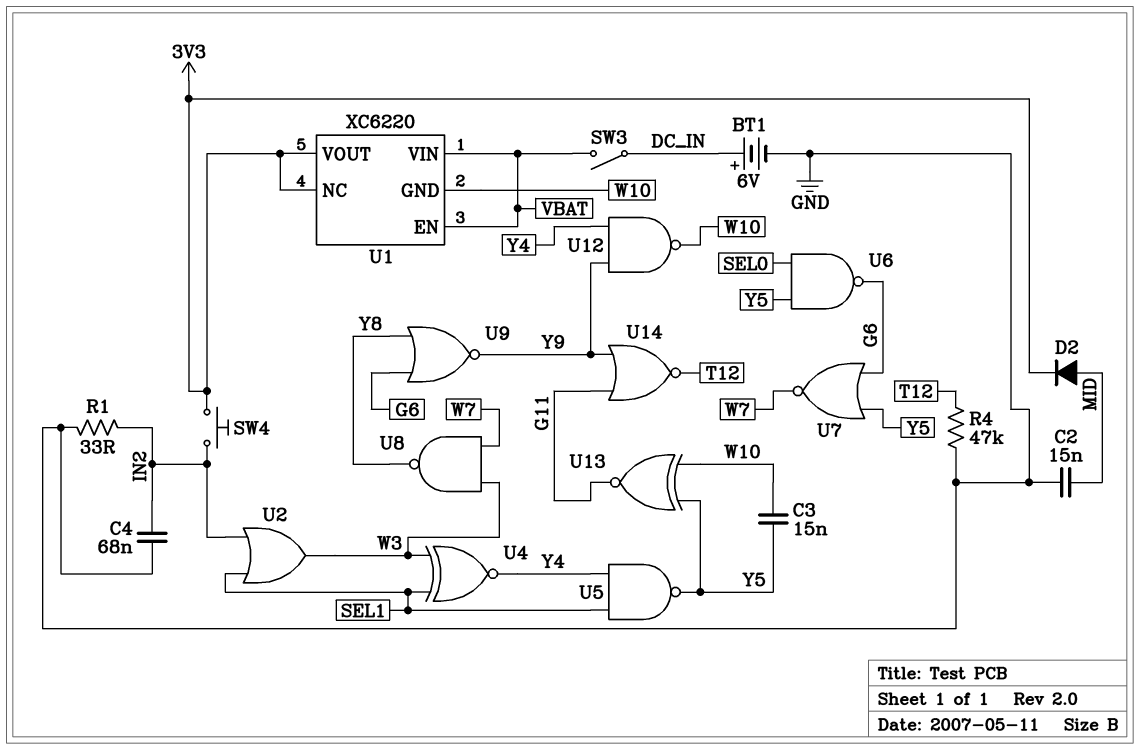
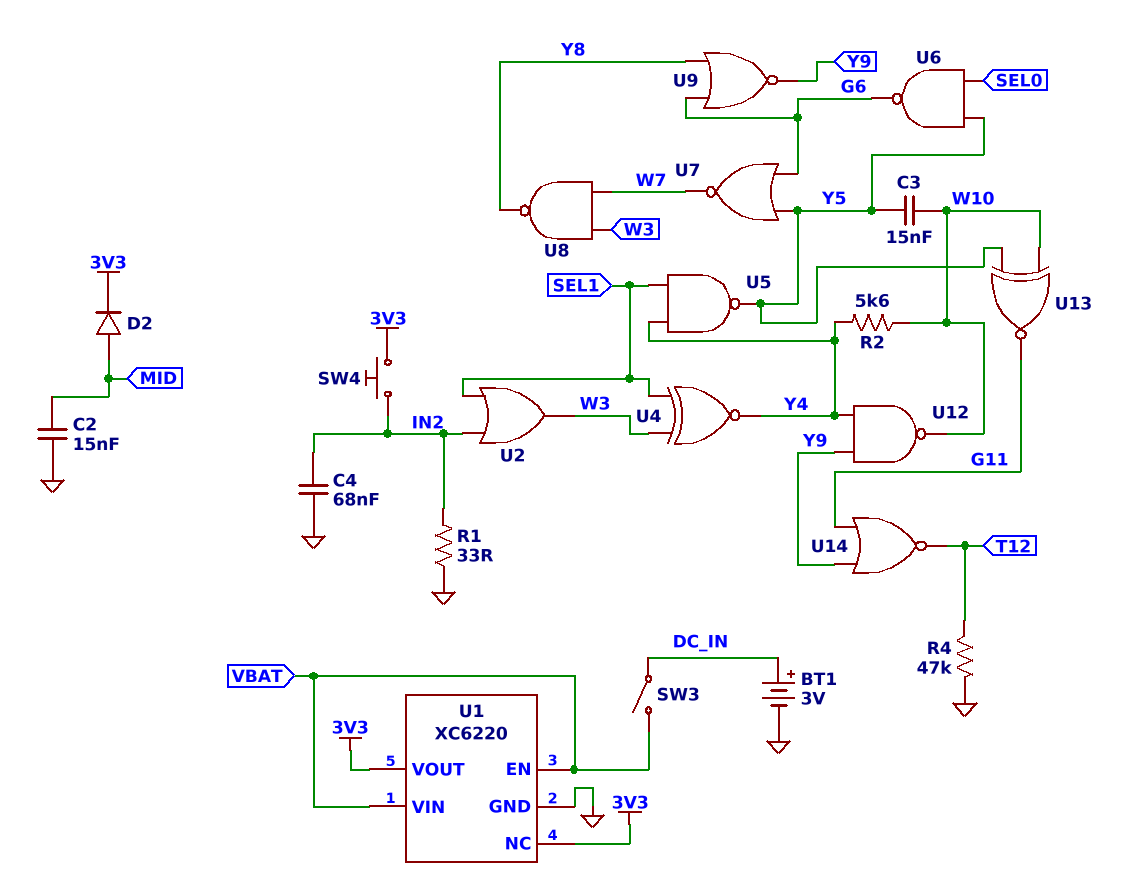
BT1: 6V (plus DC_IN, minus GND) -> 3V (plus DC_IN, minus GND)
R2: none -> 5.6k (W10, Y4)
U1 pin GND: W10 -> GND

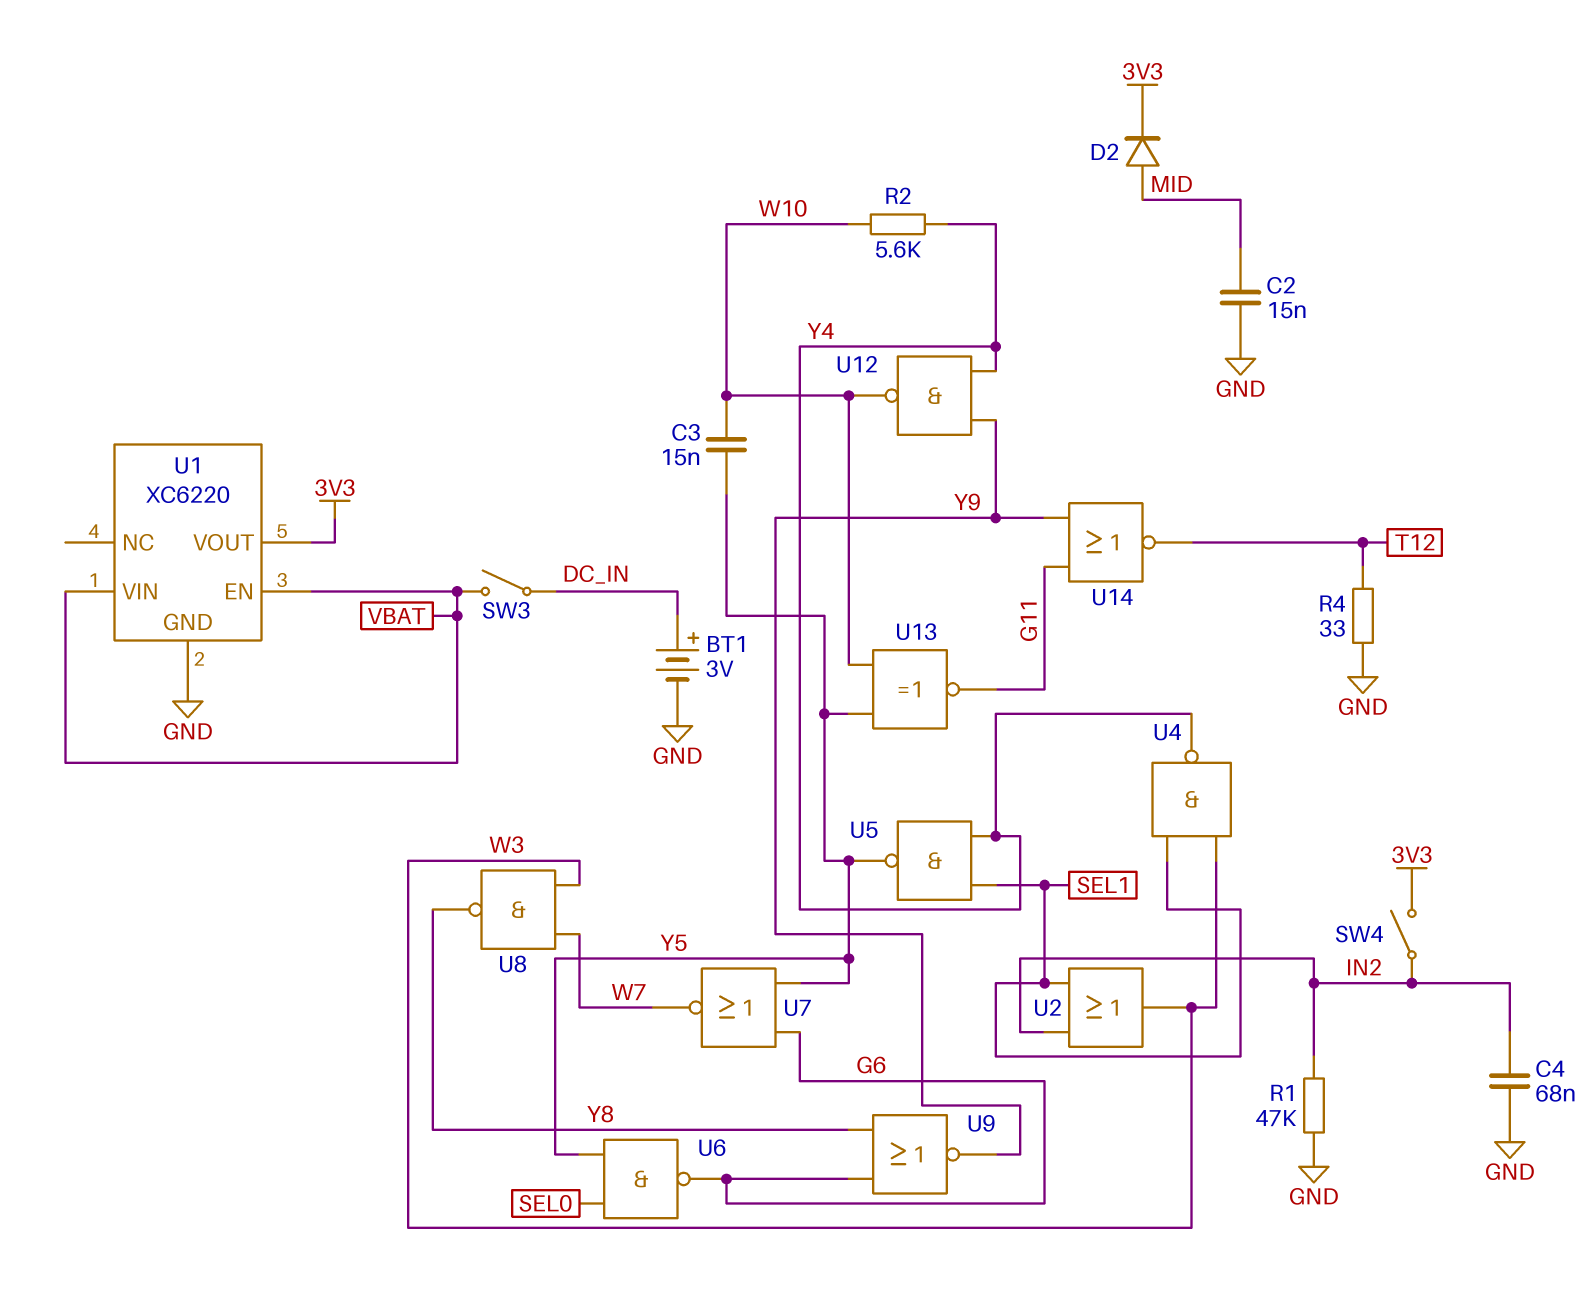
R1: 33 (GND, IN2) -> 47k (GND, IN2)
R4: 47k (GND, T12) -> 33 (GND, T12)
SW4: button (3V3, IN2) -> switch (3V3, IN2)
U1 pin NC: 3V3 -> none
U4: XNOR (in SEL1, in W3, out Y4) -> NAND (in SEL1, in W3, out Y4)

